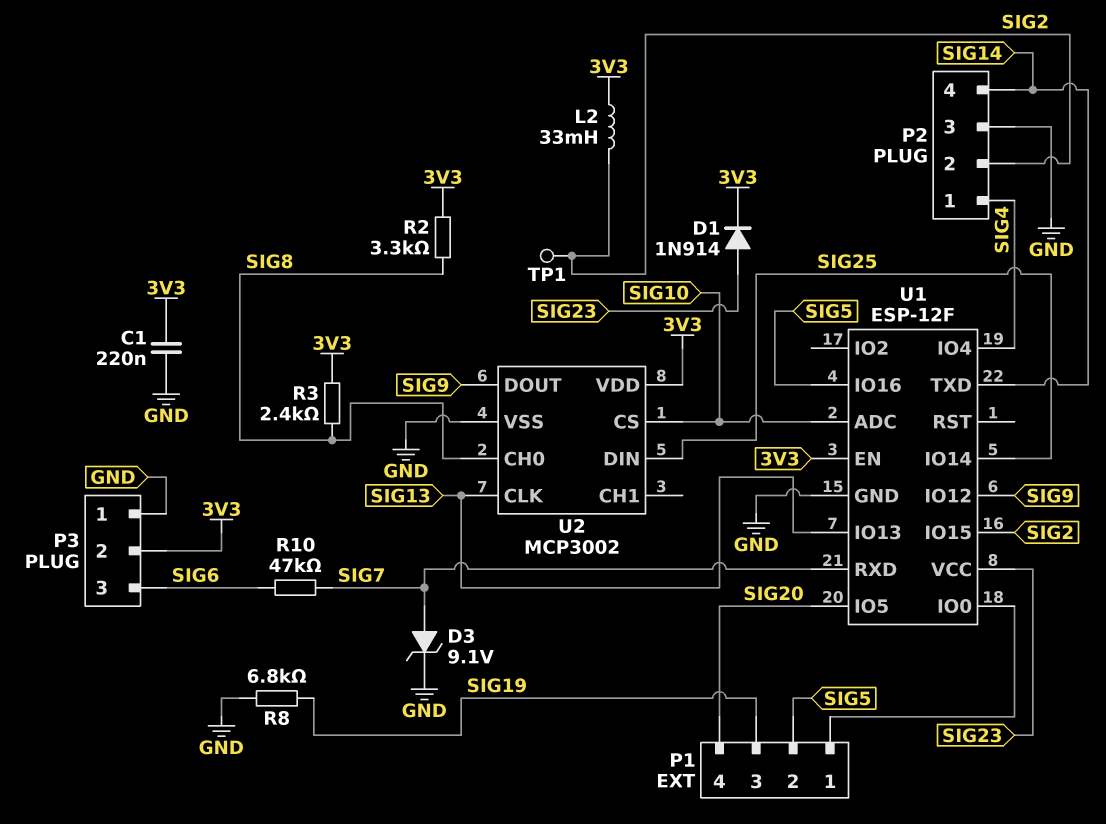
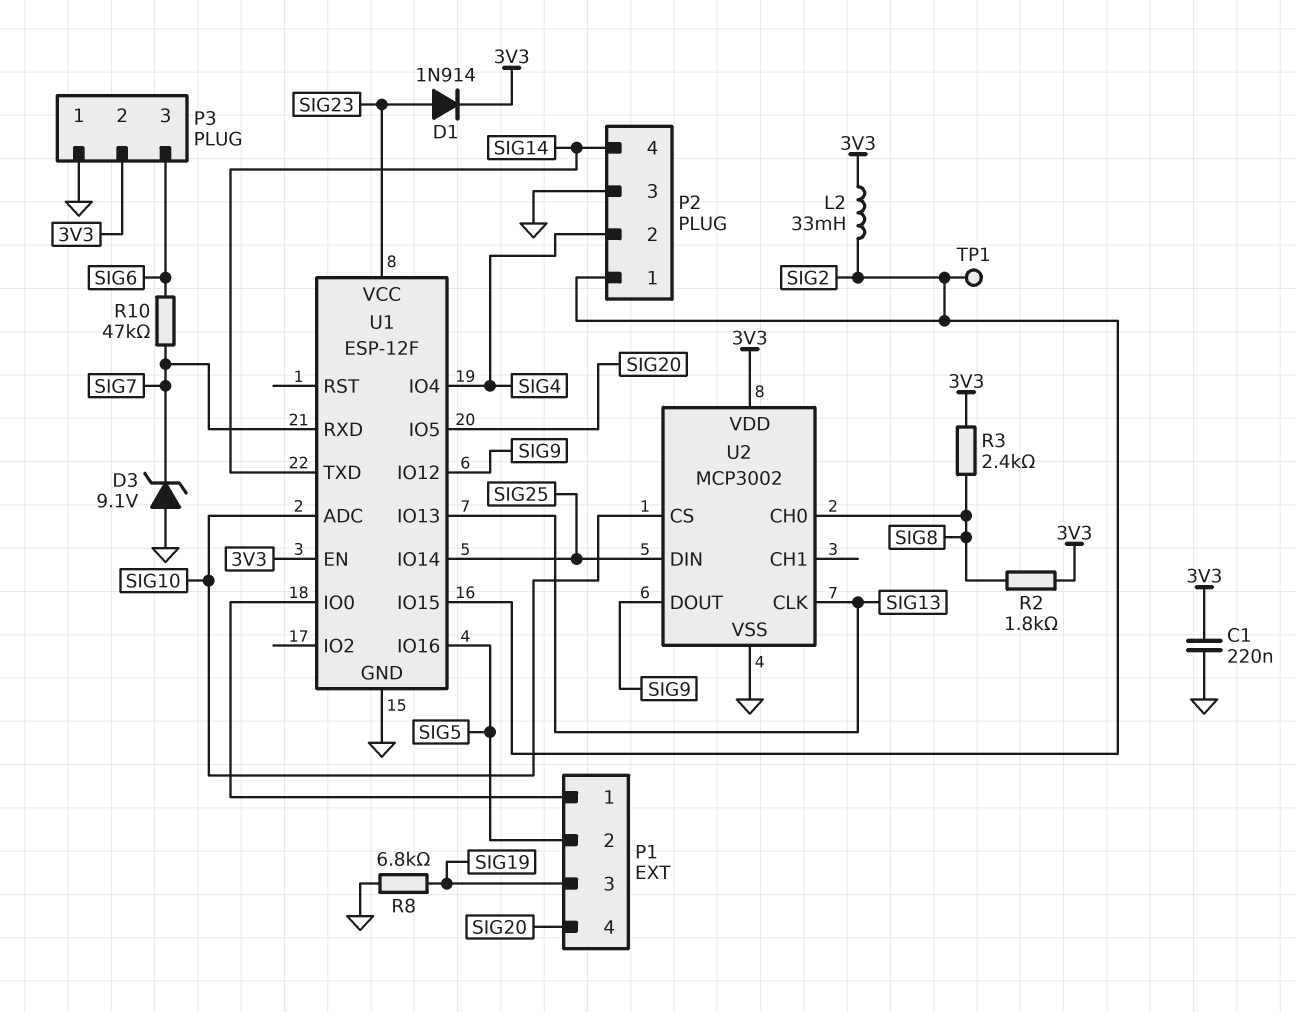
D3: zener 9.1V (A SIG7, K GND) -> zener 9.1V (A GND, K SIG7)
P2 pin 1: SIG4 -> SIG2
P2 pin 2: SIG2 -> SIG4
R2: 3.3k (3V3, SIG8) -> 1.8k (3V3, SIG8)

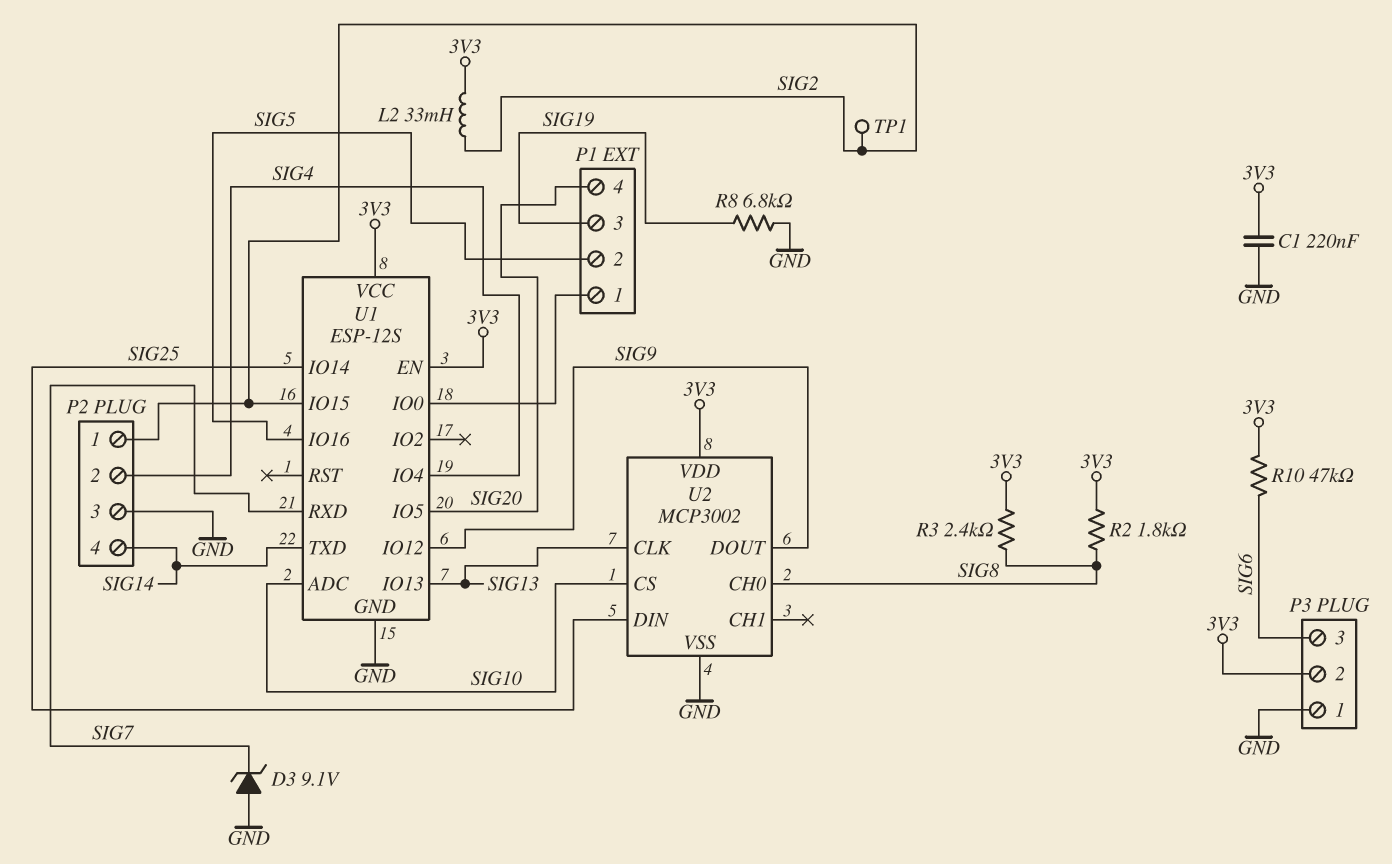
D1: diode 1N914 (A SIG23, K 3V3) -> none
R10: 47k (SIG6, SIG7) -> 47k (3V3, SIG6)
U1: ESP-12F -> ESP-12S
U1 pin VCC: SIG23 -> 3V3

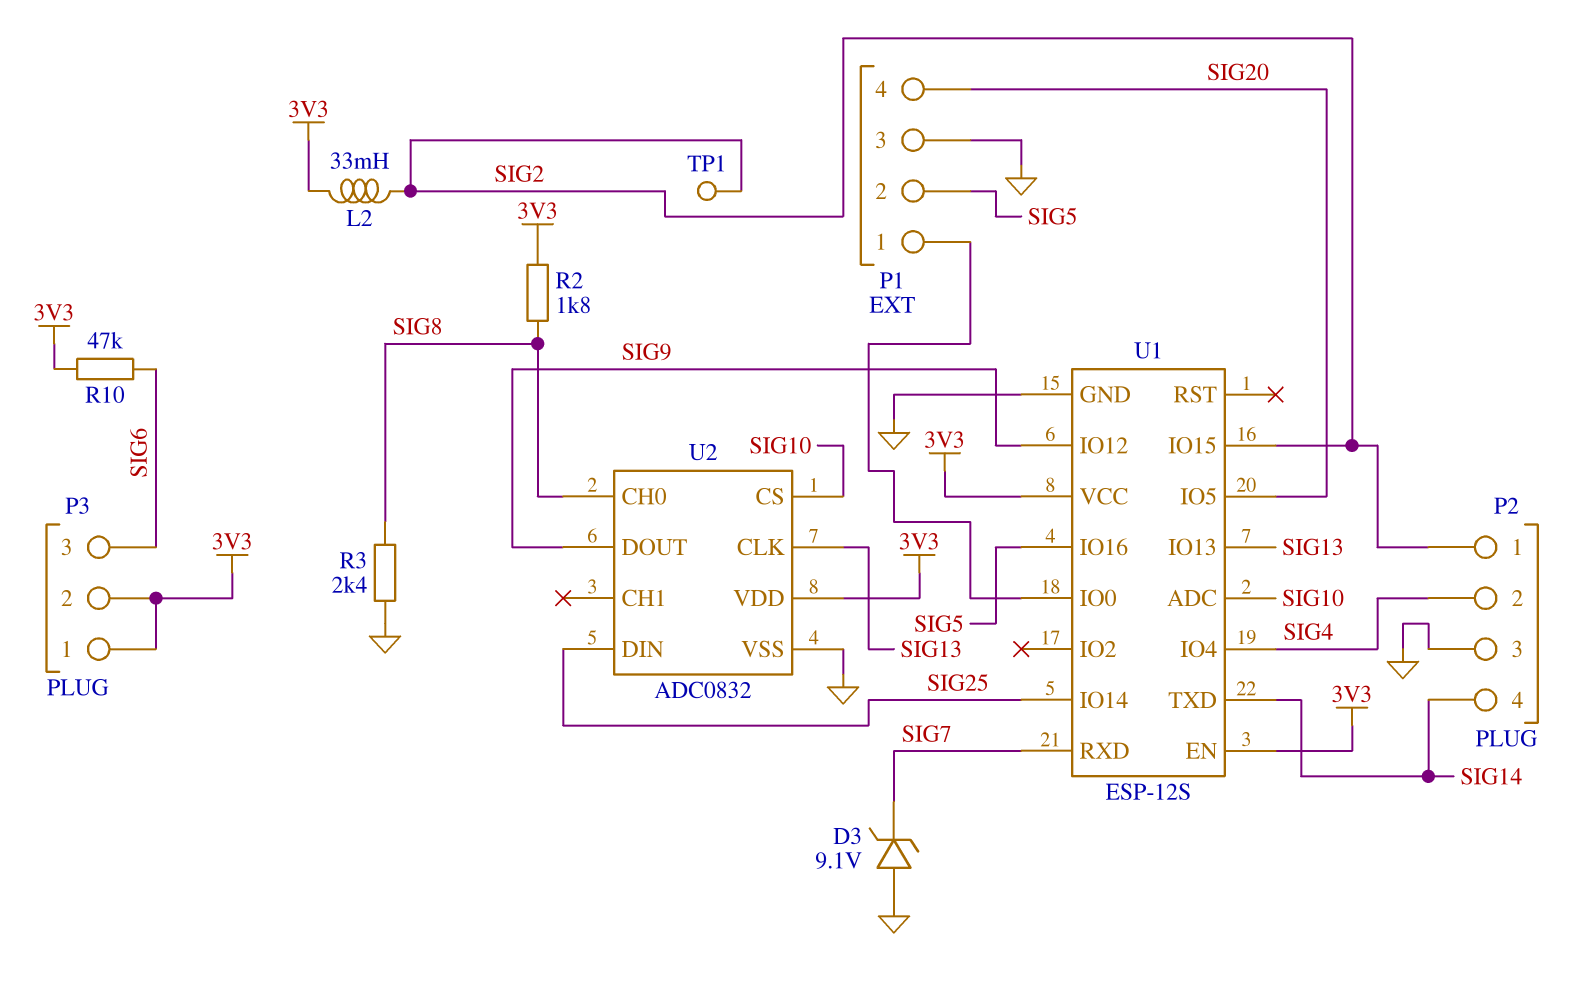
C1: 220nF (3V3, GND) -> none
P1 pin 3: SIG19 -> GND
P3 pin 1: GND -> 3V3
R3: 2.4k (3V3, SIG8) -> 2.4k (GND, SIG8)
R8: 6.8k (GND, SIG19) -> none
U2: MCP3002 -> ADC0832

